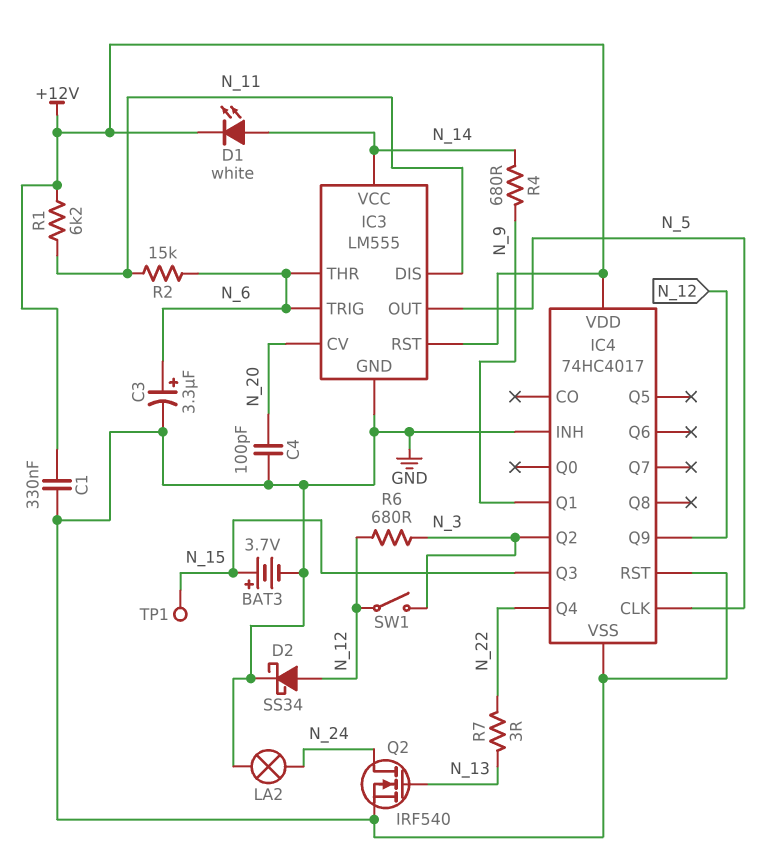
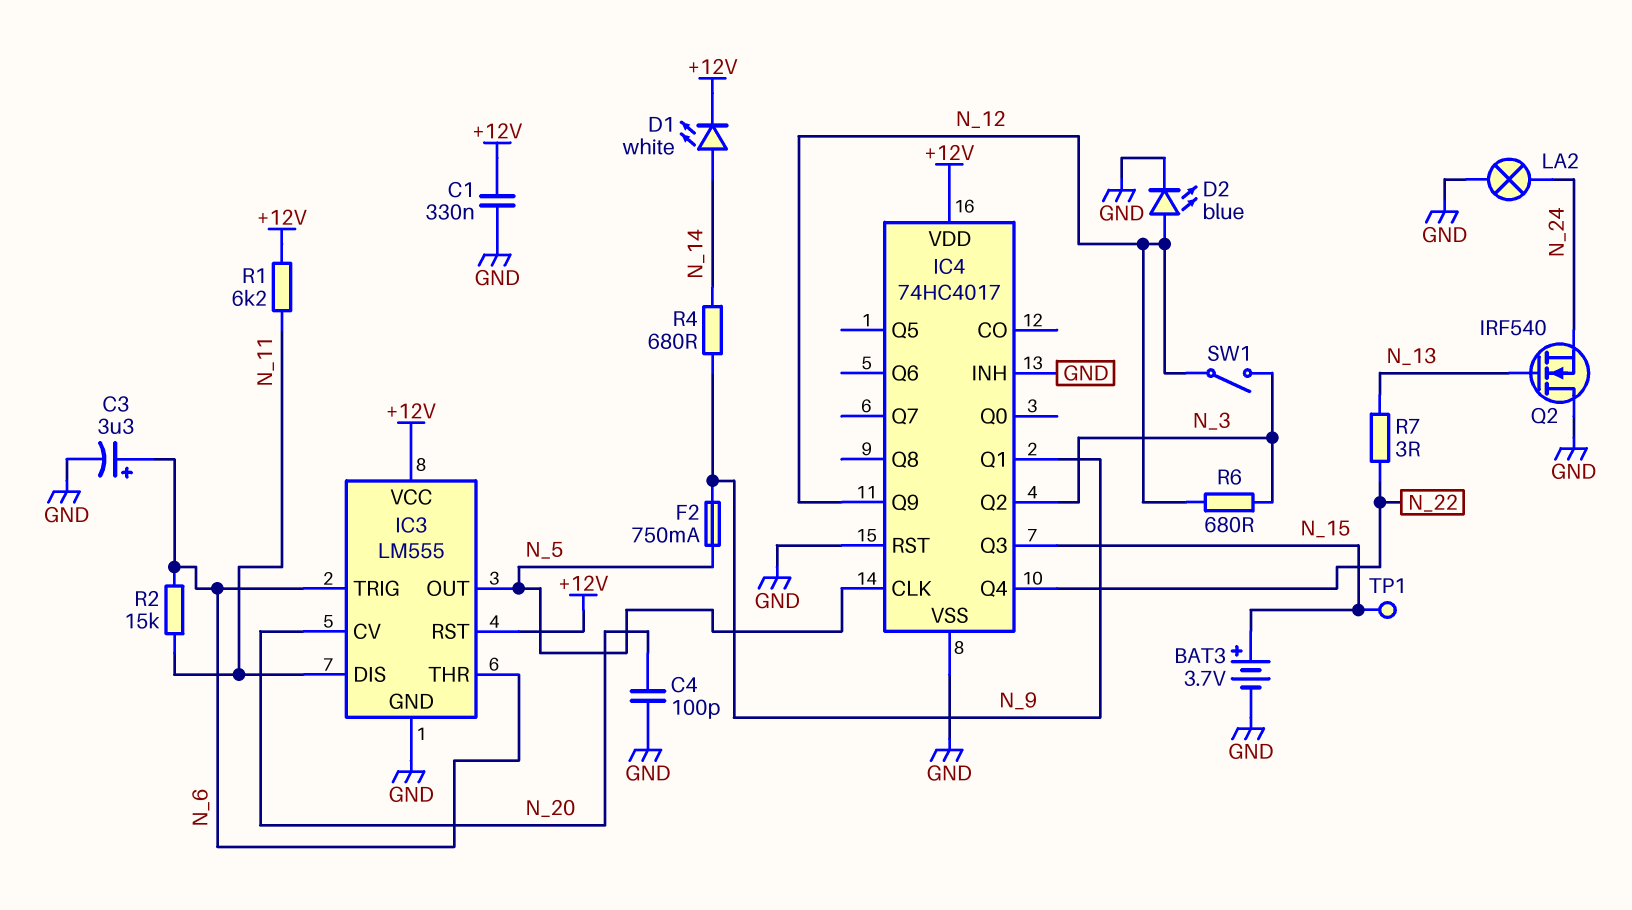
D2: schottky SS34 (A N_12, K GND) -> LED blue (A N_12, K GND)
F2: none -> 750mA (N_5, N_9)
IC3 pin VCC: N_14 -> +12V
Q2: NMOS IRF540 (G N_13, D N_24, S GND) -> NMOS IRF540 (G N_13, D GND, S N_24)

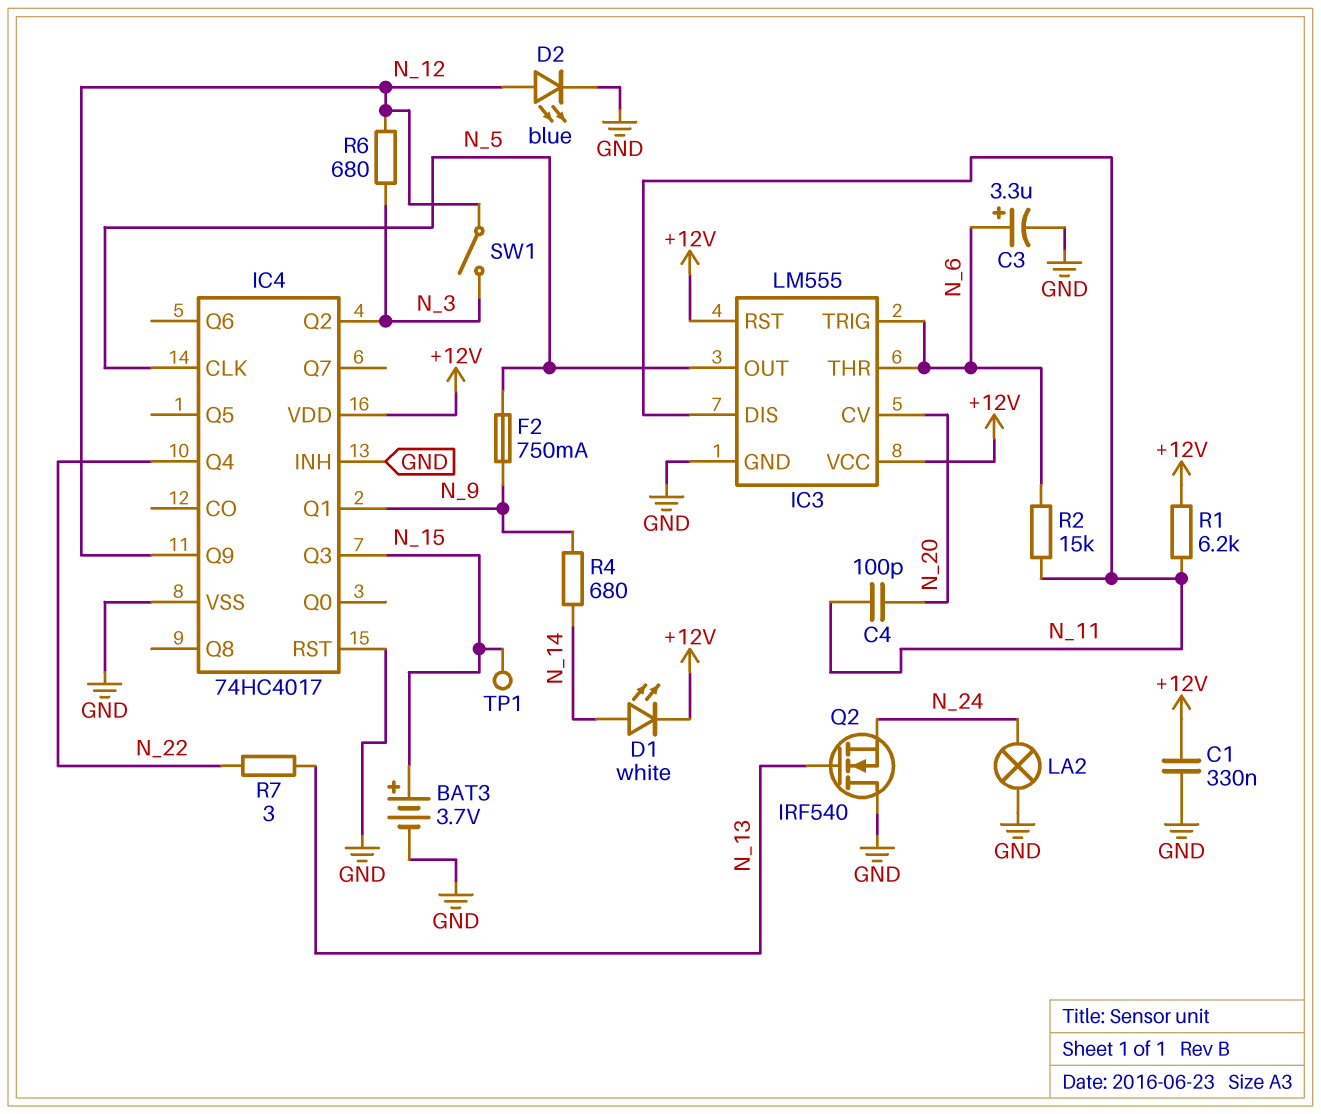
C4: 100pF (GND, N_20) -> 100pF (N_11, N_20)

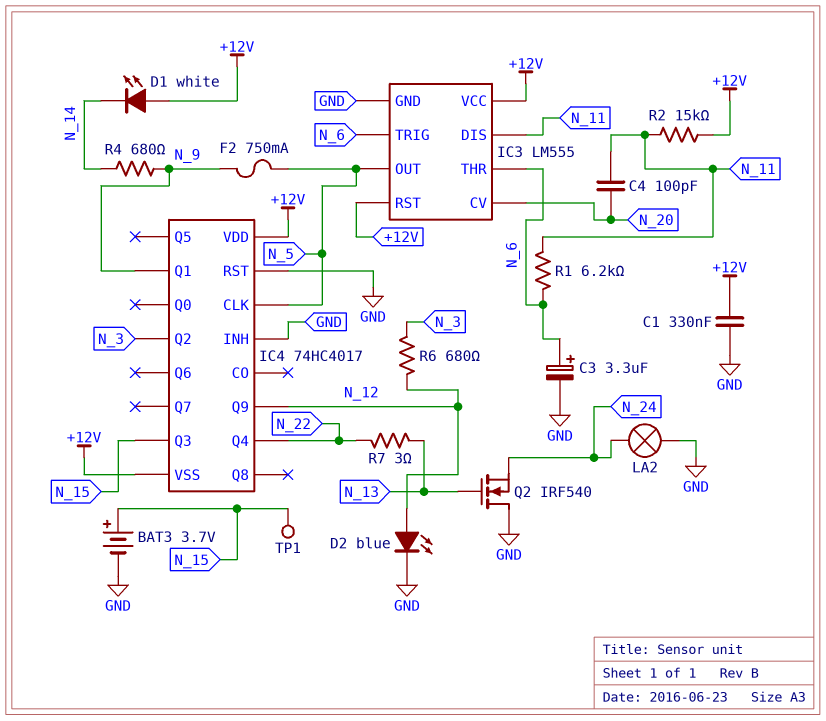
D1: LED white (A N_14, K +12V) -> LED white (A +12V, K N_14)
IC4 pin VSS: GND -> +12V
R1: 6.2k (+12V, N_11) -> 6.2k (N_6, N_11)
R2: 15k (N_6, N_11) -> 15k (+12V, N_11)
SW1: switch (N_3, N_12) -> none

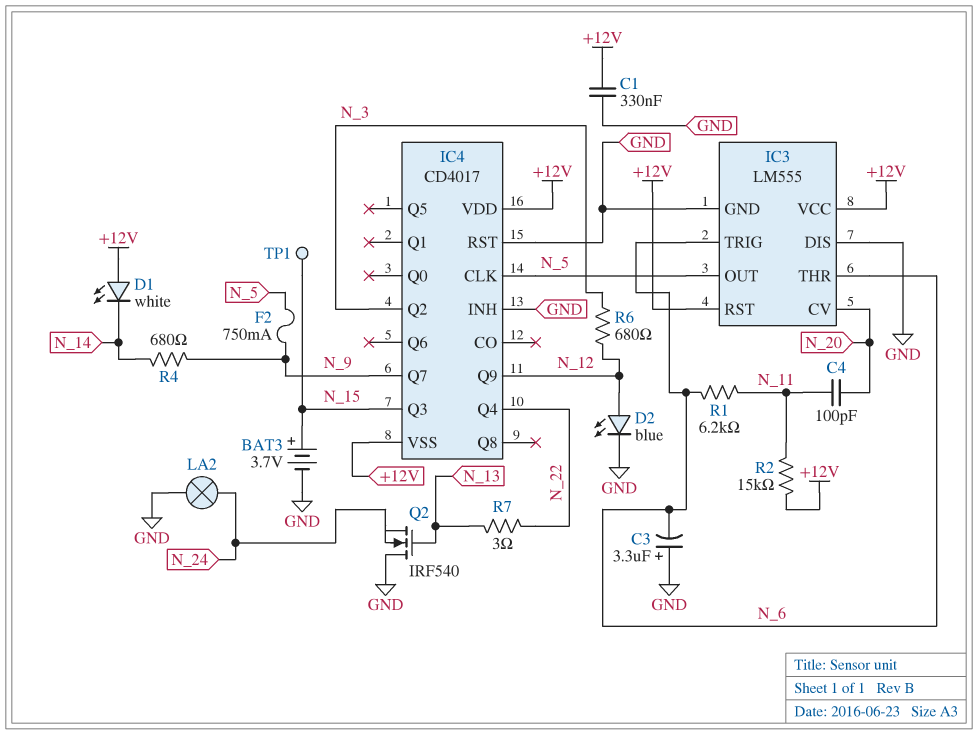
C3: 3.3uF (plus N_6, minus GND) -> 3.3uF (plus GND, minus N_6)
IC3 pin DIS: N_11 -> GND
IC4: 74HC4017 -> CD4017
IC4 pin Q1: N_9 -> none
IC4 pin Q7: none -> N_9

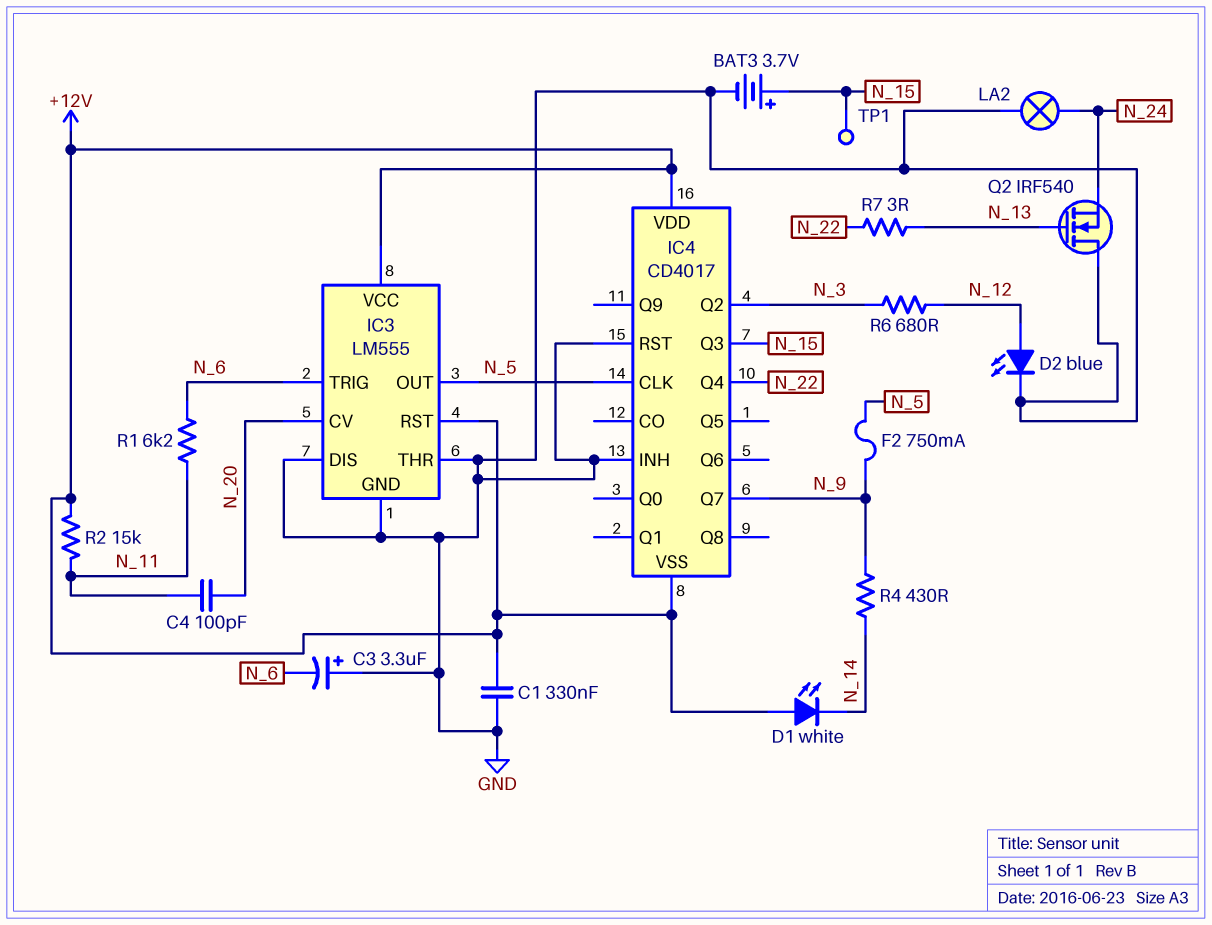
IC3 pin THR: N_6 -> GND
IC4 pin Q9: N_12 -> none
R4: 680 (N_9, N_14) -> 430 (N_9, N_14)

